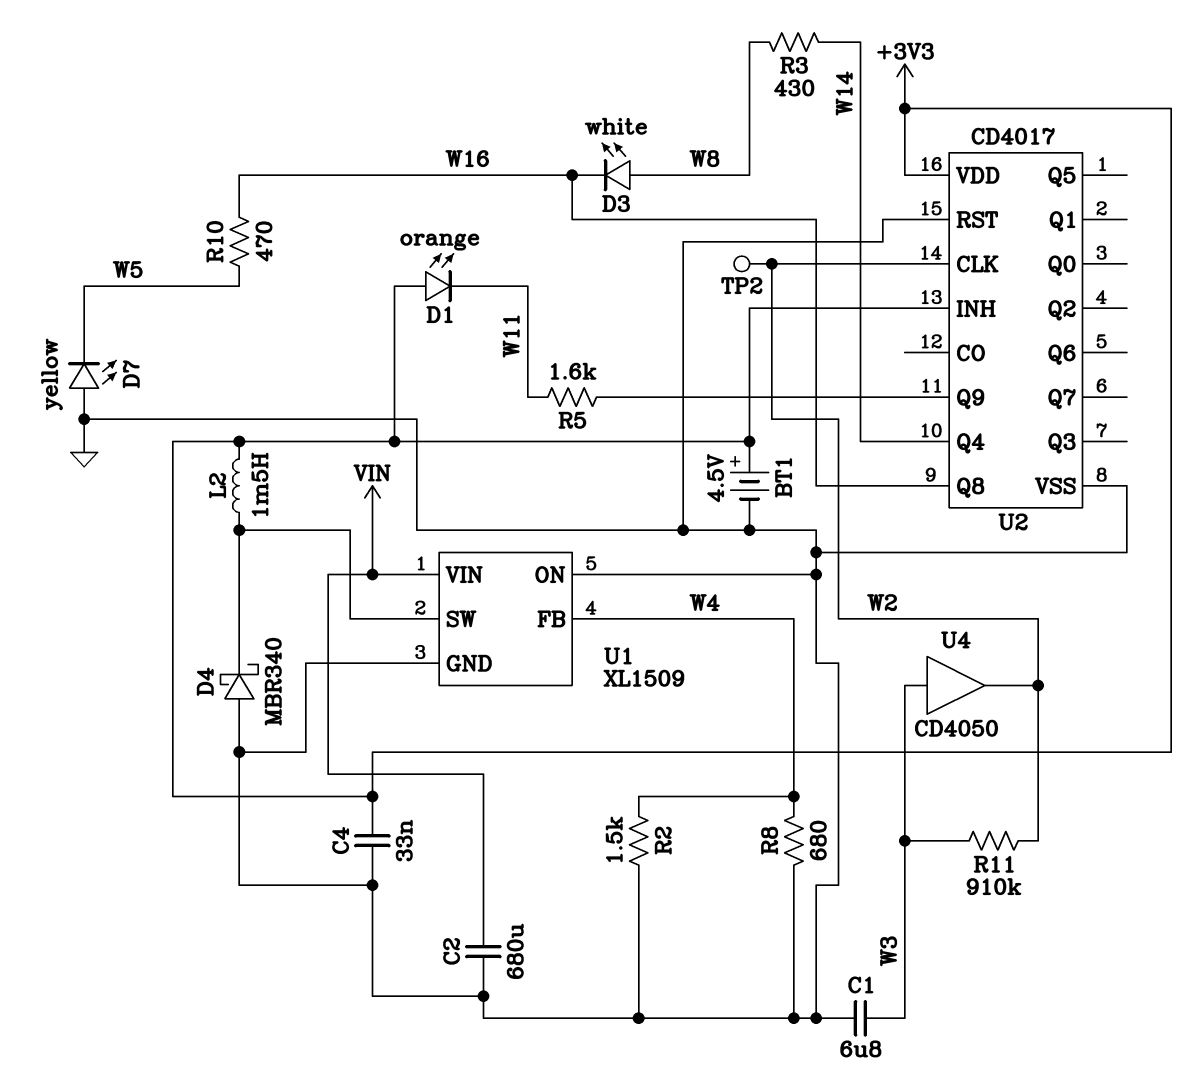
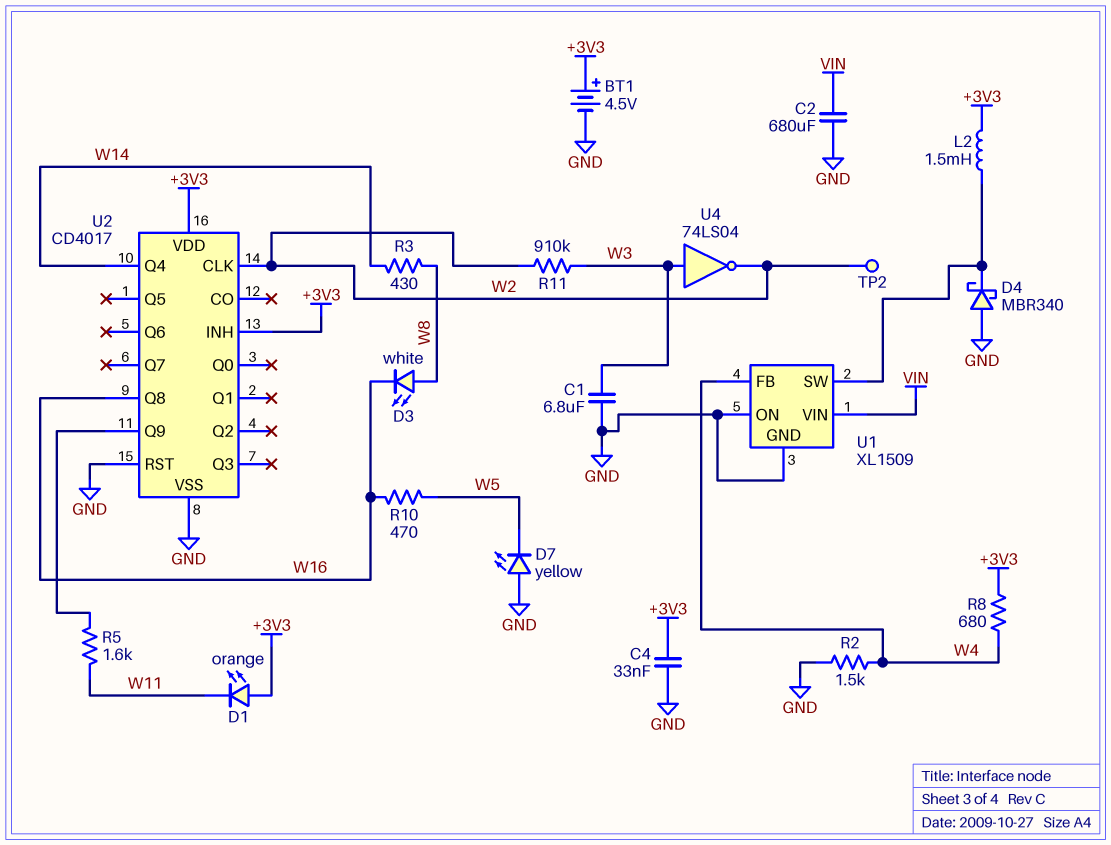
R8: 680 (GND, W4) -> 680 (+3V3, W4)
U4: buffer CD4050 (in W3, out W2) -> NOT 74LS04 (in W3, out W2)

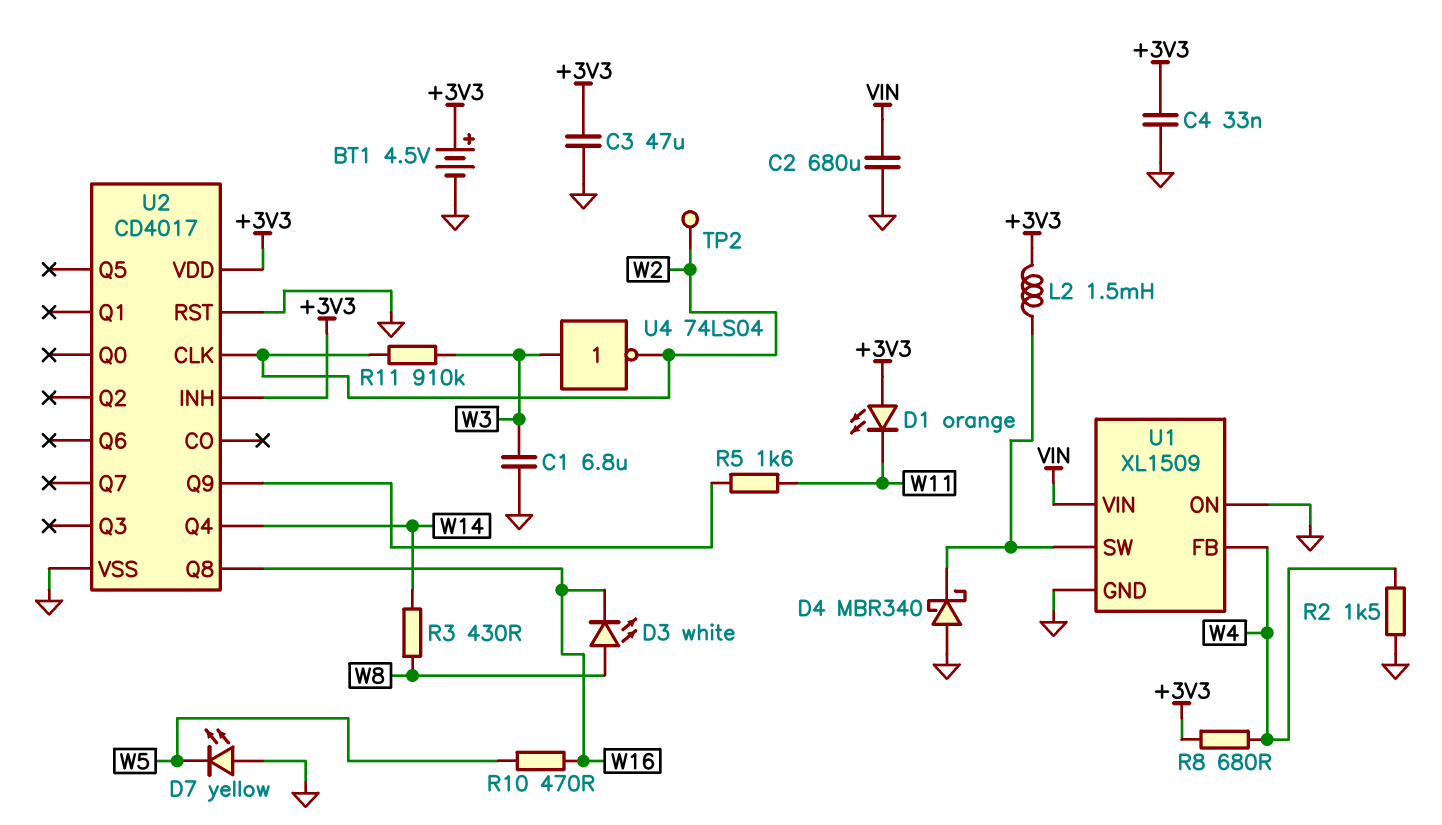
C3: none -> 47uF (+3V3, GND)

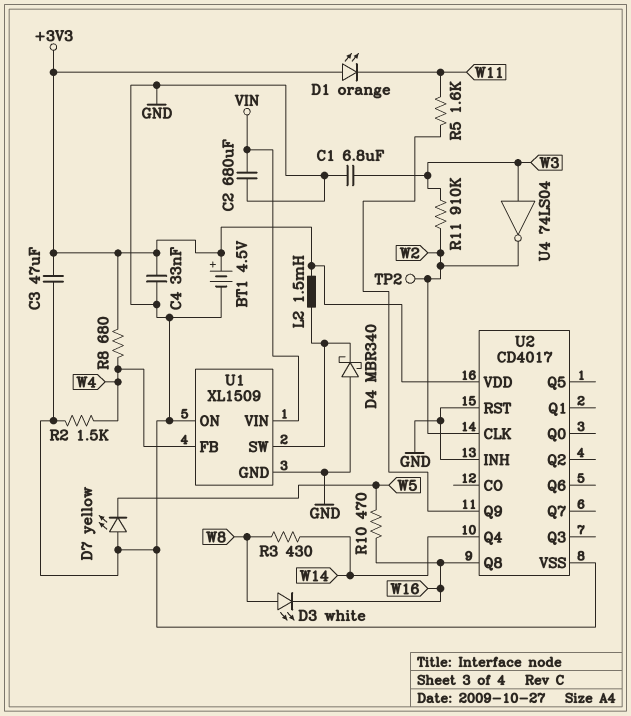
U2 pin INH: +3V3 -> GND

